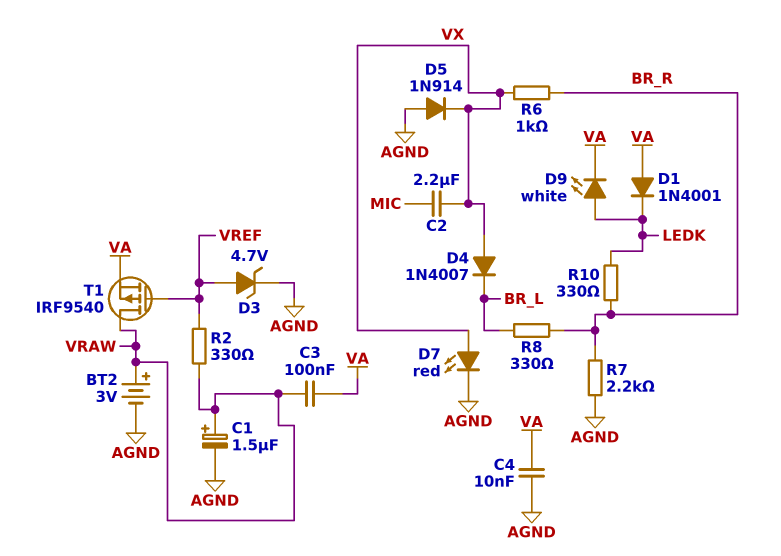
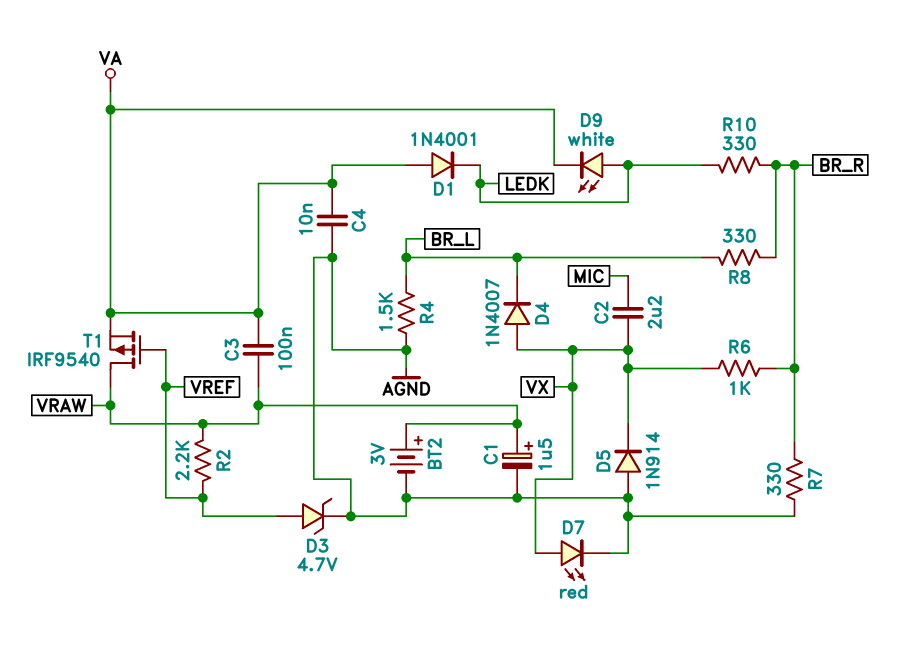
R2: 330 (VRAW, VREF) -> 2.2k (VRAW, VREF)
R4: none -> 1.5k (AGND, BR_L)
R7: 2.2k (AGND, BR_R) -> 330 (AGND, BR_R)

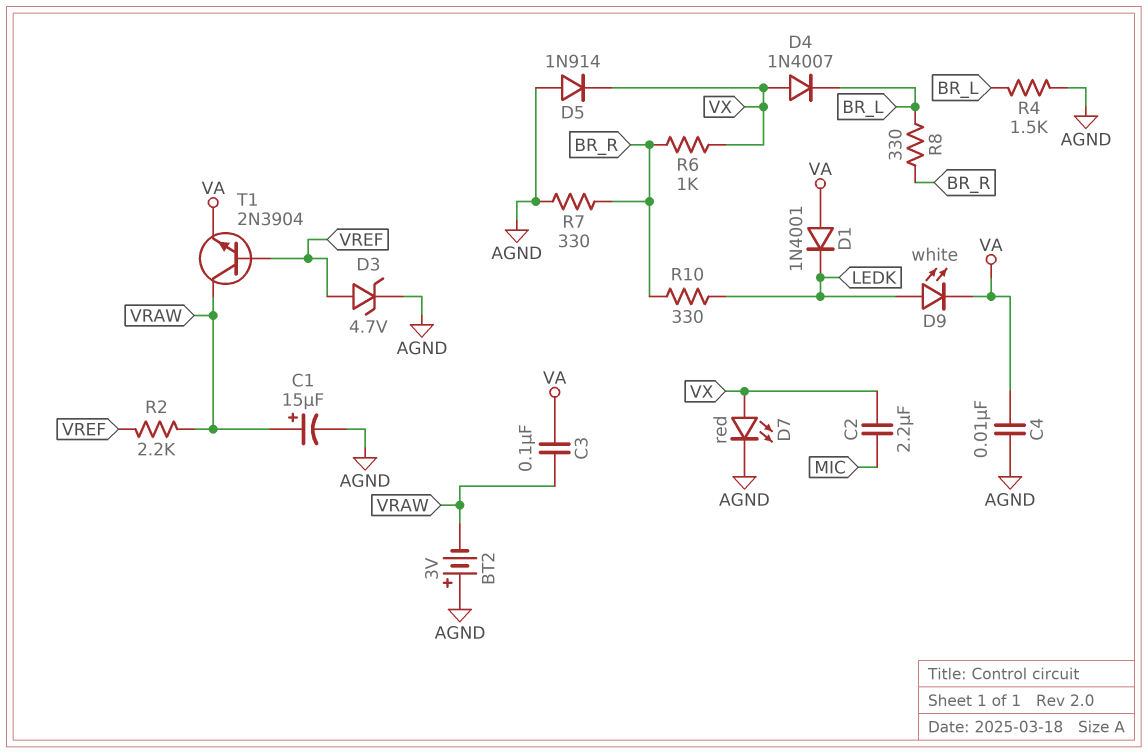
BT2: 3V (plus VRAW, minus AGND) -> 3V (plus AGND, minus VRAW)
C1: 1.5uF (plus VRAW, minus AGND) -> 15uF (plus VRAW, minus AGND)
T1: PMOS IRF9540 (G VREF, D VRAW, S VA) -> NPN 2N3904 (B VREF, C VRAW, E VA)

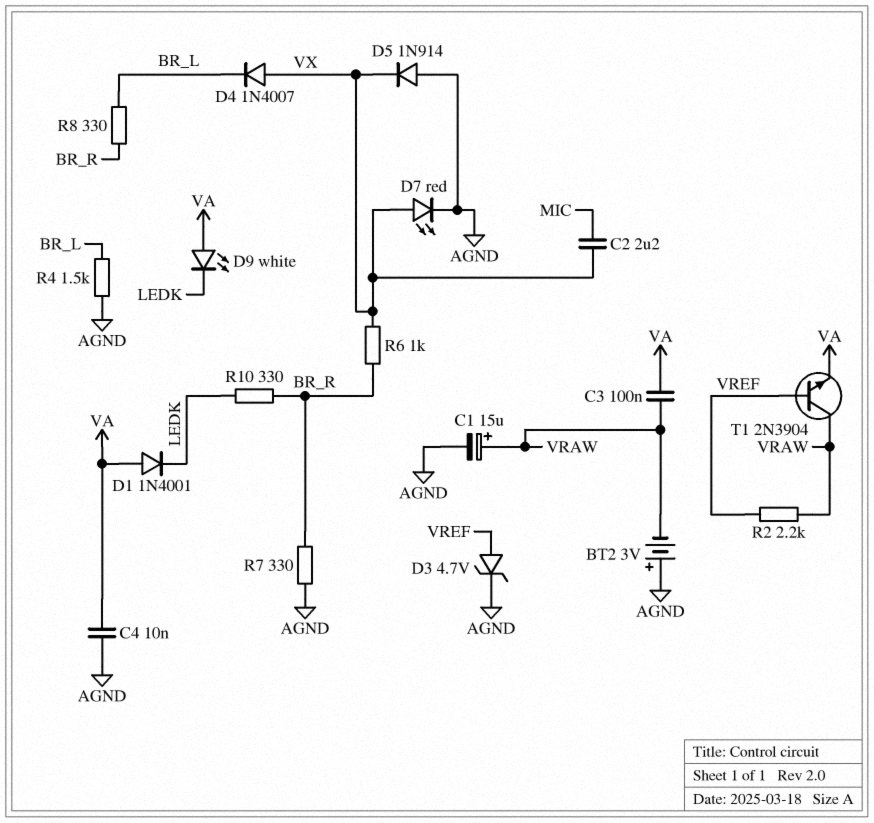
D9: LED white (A LEDK, K VA) -> LED white (A VA, K LEDK)

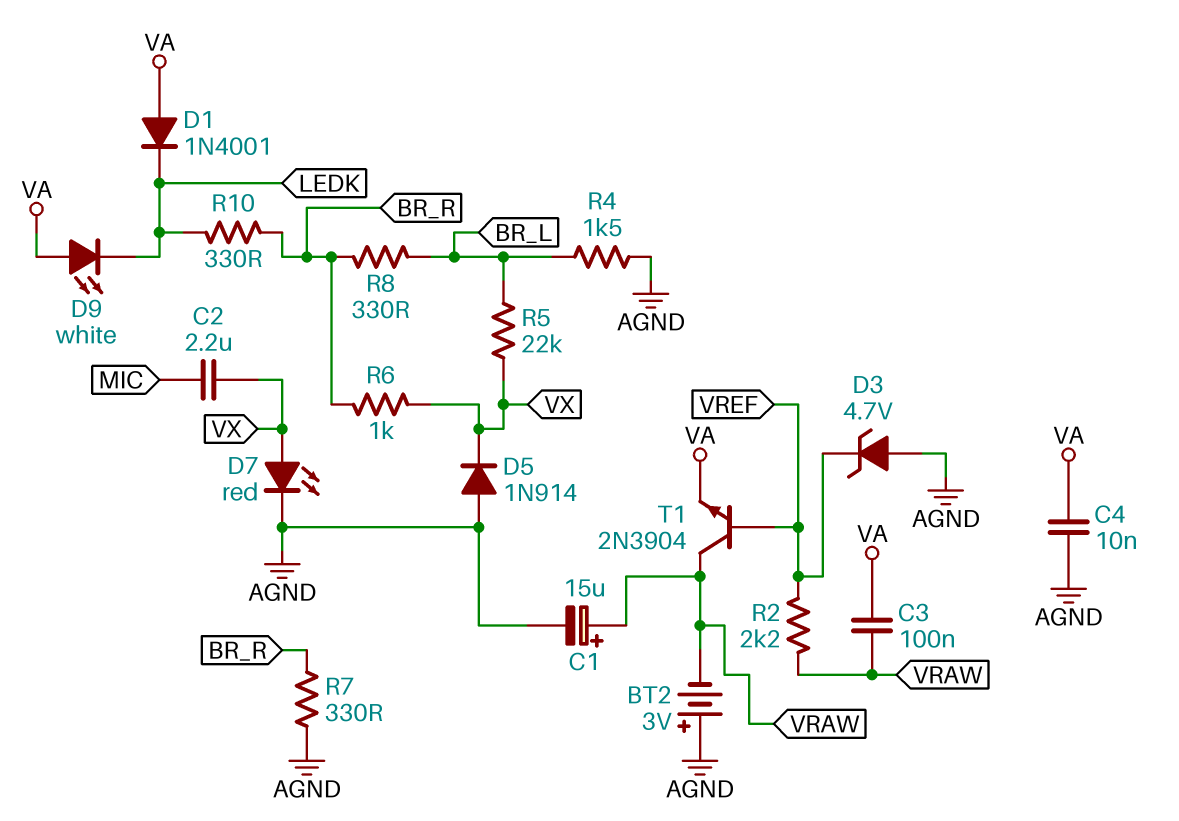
D3: zener 4.7V (A VREF, K AGND) -> zener 4.7V (A AGND, K VREF)
D4: diode 1N4007 (A VX, K BR_L) -> none
R5: none -> 22k (BR_L, VX)

